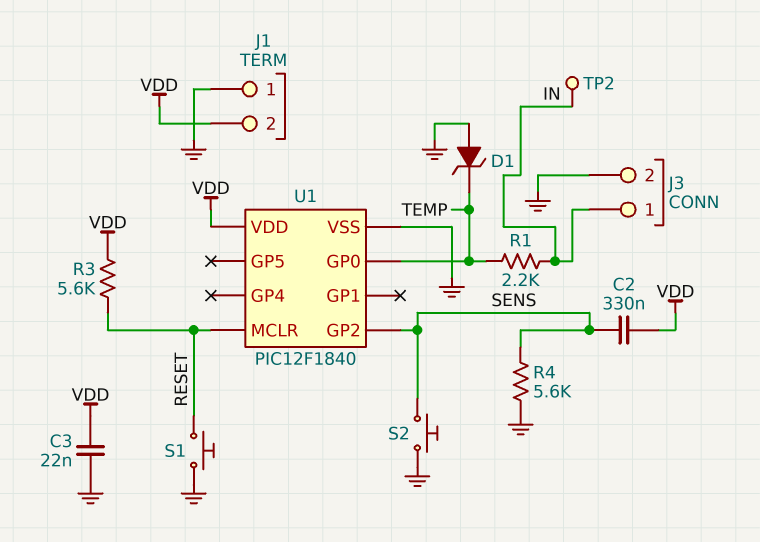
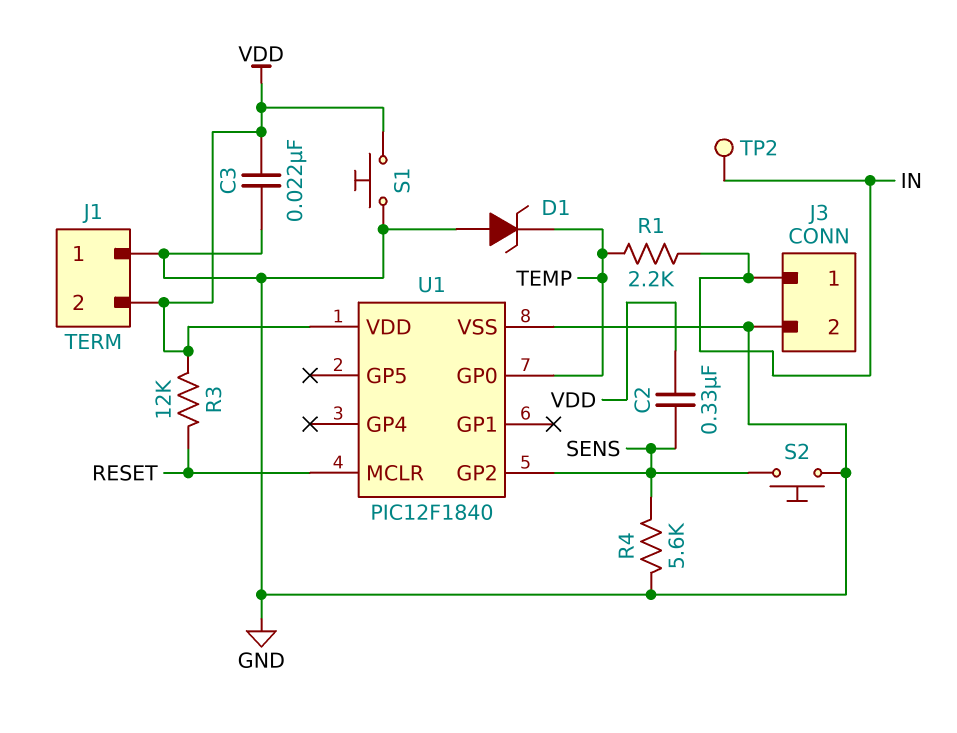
R3: 5.6k (RESET, VDD) -> 12k (RESET, VDD)
S1: button (GND, RESET) -> button (GND, VDD)

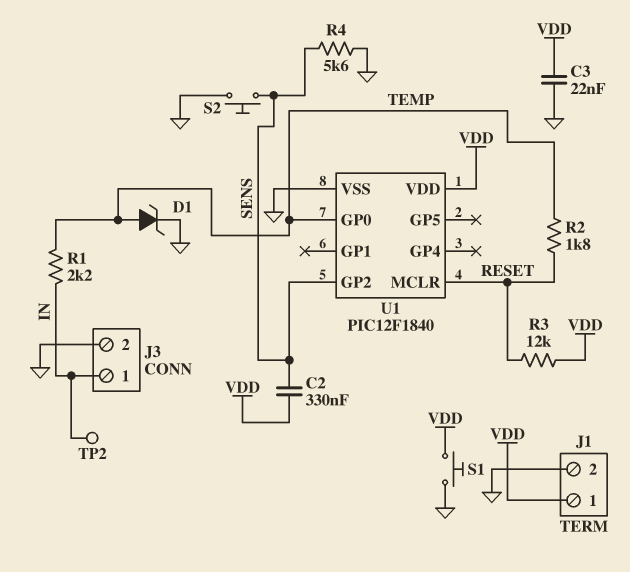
D1: zener (A GND, K TEMP) -> zener (A TEMP, K GND)
J1 pin 1: GND -> VDD
J1 pin 2: VDD -> GND
R2: none -> 1.8k (RESET, TEMP)

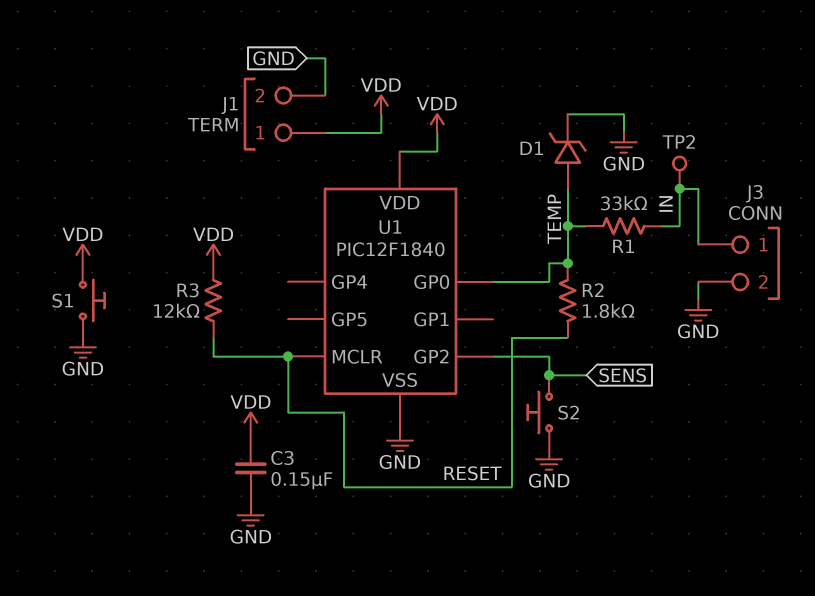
C2: 330nF (SENS, VDD) -> none
C3: 22nF (GND, VDD) -> 150nF (GND, VDD)
R1: 2.2k (IN, TEMP) -> 33k (IN, TEMP)
R4: 5.6k (GND, SENS) -> none

